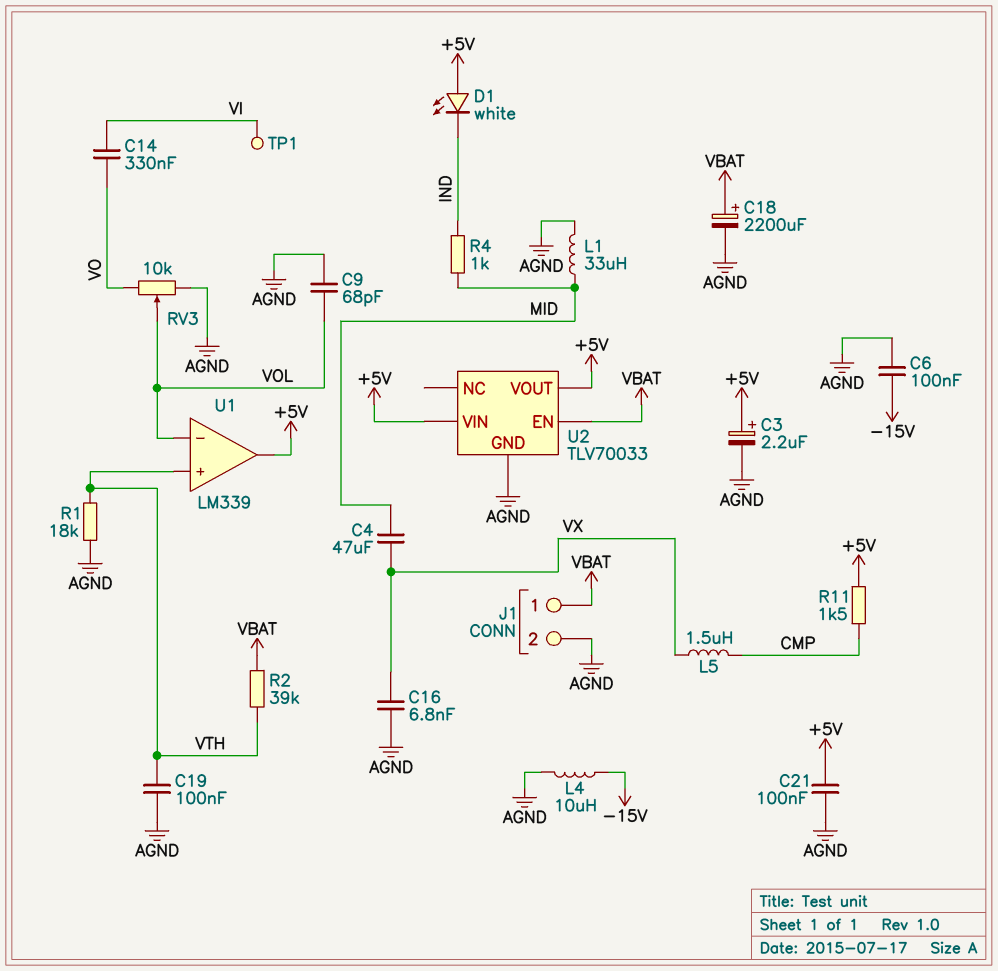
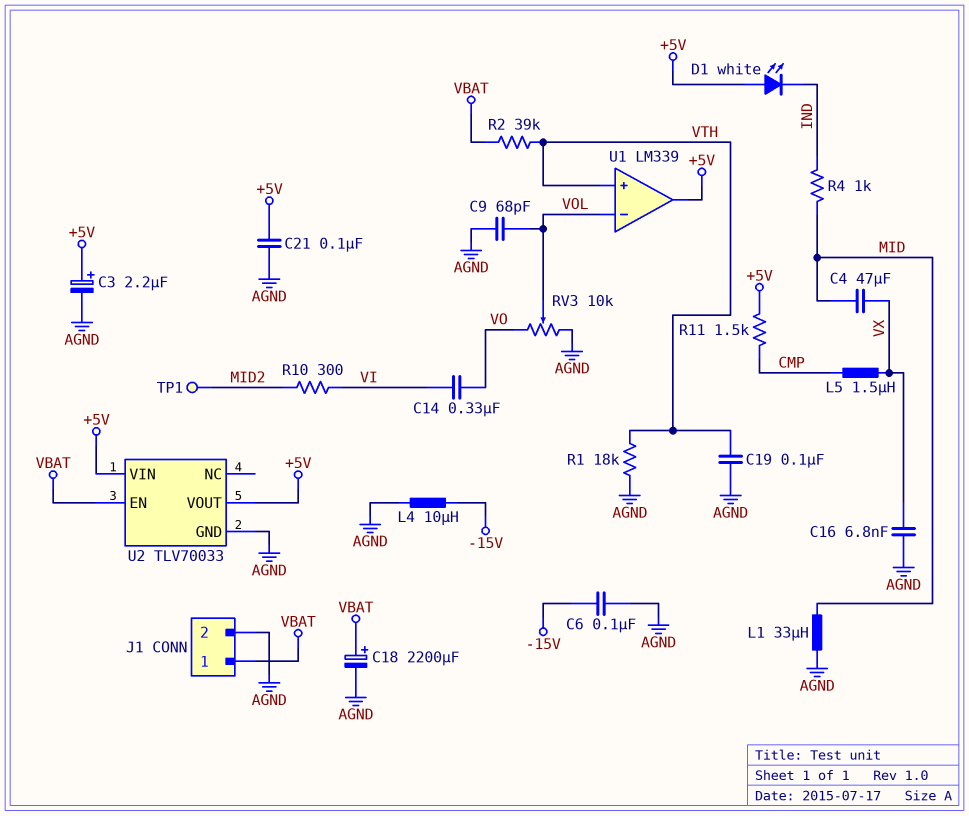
R10: none -> 300 (MID2, VI)
TP1: test point (VI) -> test point (MID2)

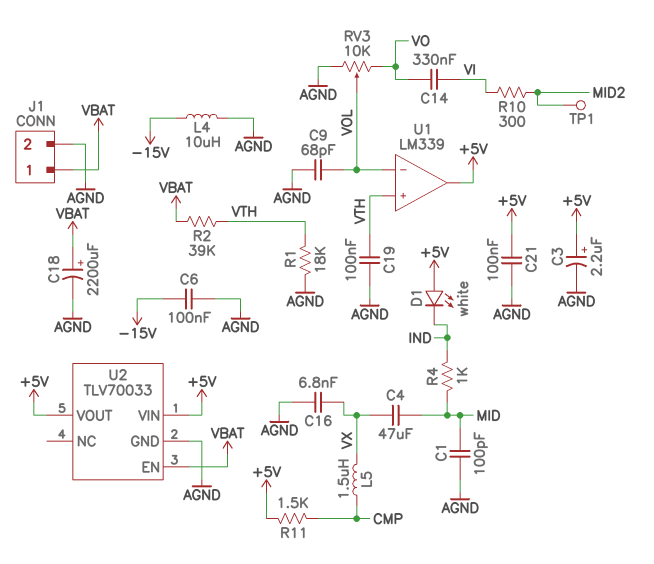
C1: none -> 100pF (AGND, MID)
L1: 33uH (AGND, MID) -> none

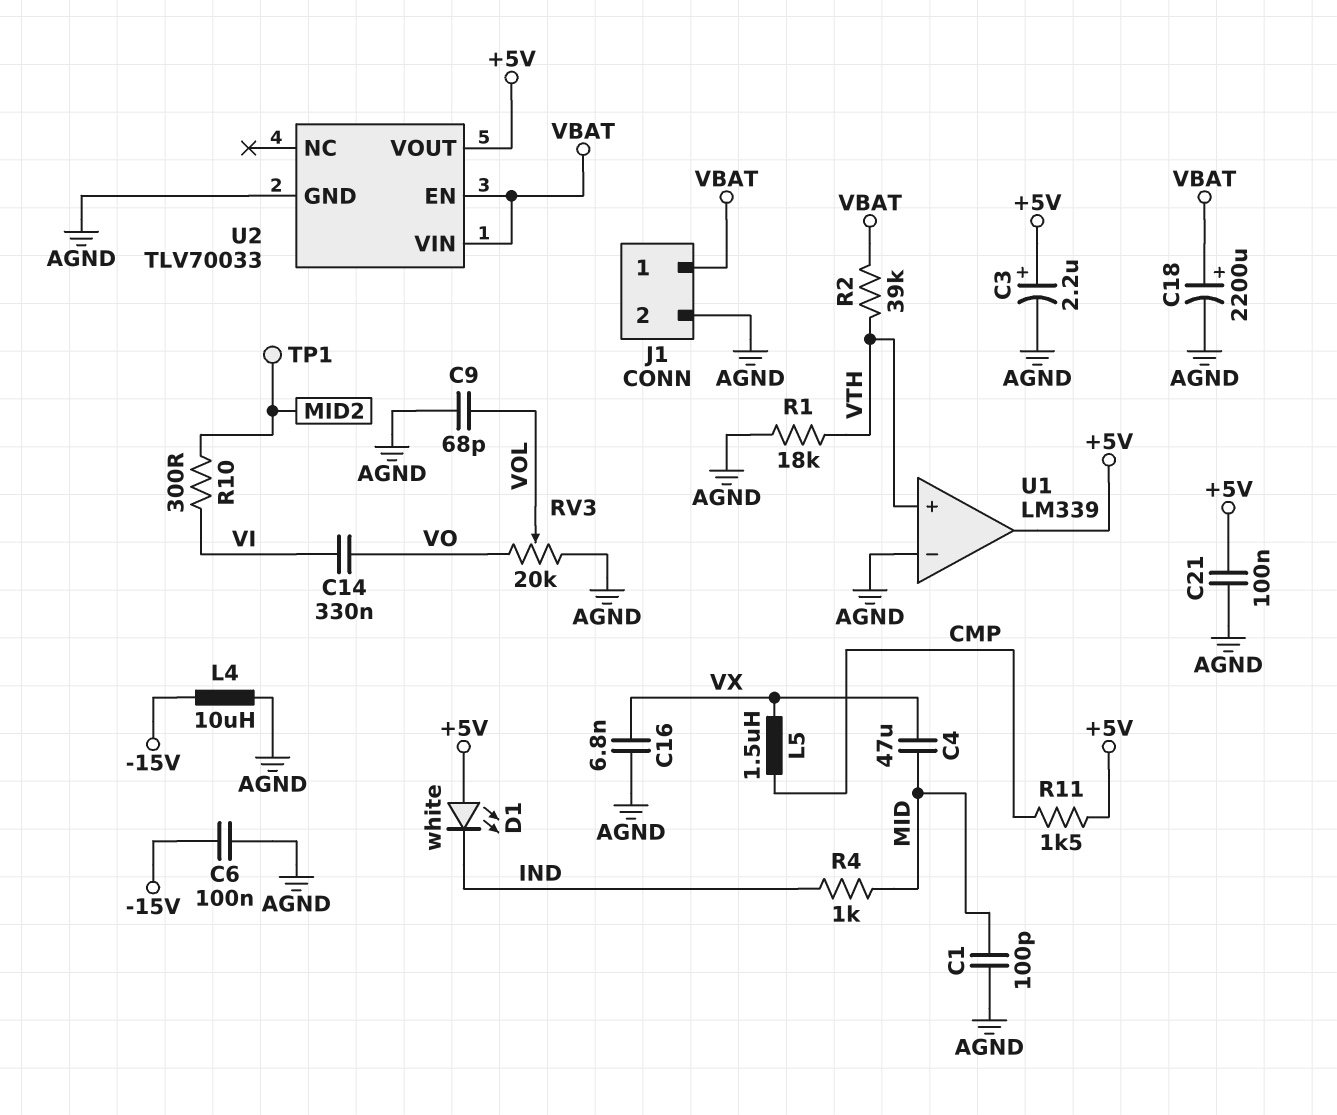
C19: 100nF (AGND, VTH) -> none
RV3: 10k (AGND, VO, wiper VOL) -> 20k (AGND, VO, wiper VOL)
U1 pin in-: VOL -> AGND
U2 pin VIN: +5V -> VBAT

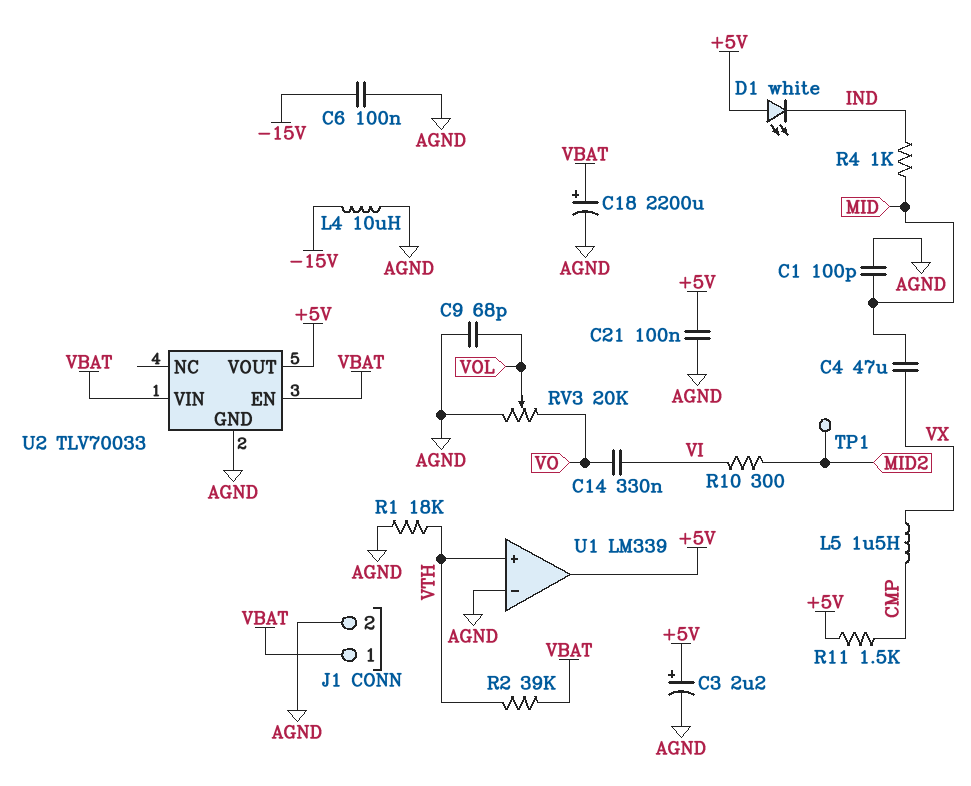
C16: 6.8nF (AGND, VX) -> none

